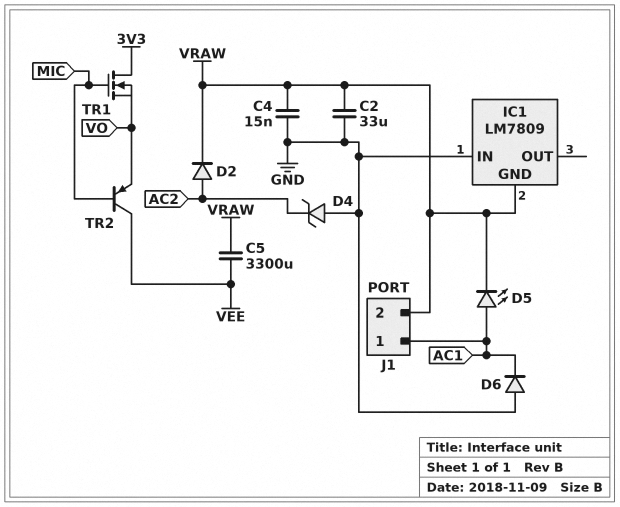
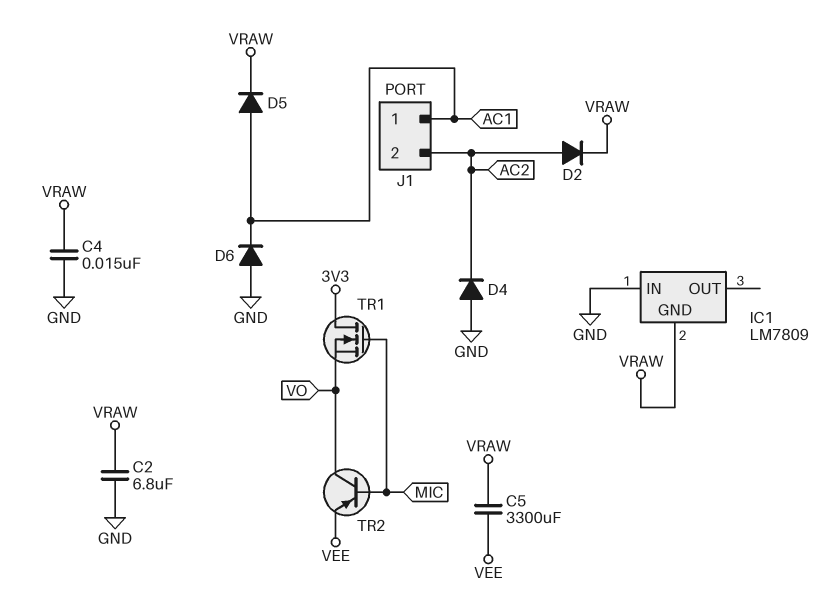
C2: 33uF (GND, VRAW) -> 6.8uF (GND, VRAW)
D4: zener (A GND, K AC2) -> diode (A GND, K AC2)
D5: LED (A AC1, K VRAW) -> diode (A AC1, K VRAW)
J1 pin 2: VRAW -> AC2
TR2: PNP (B MIC, C VEE, E VO) -> PNP (B MIC, C VO, E VEE)

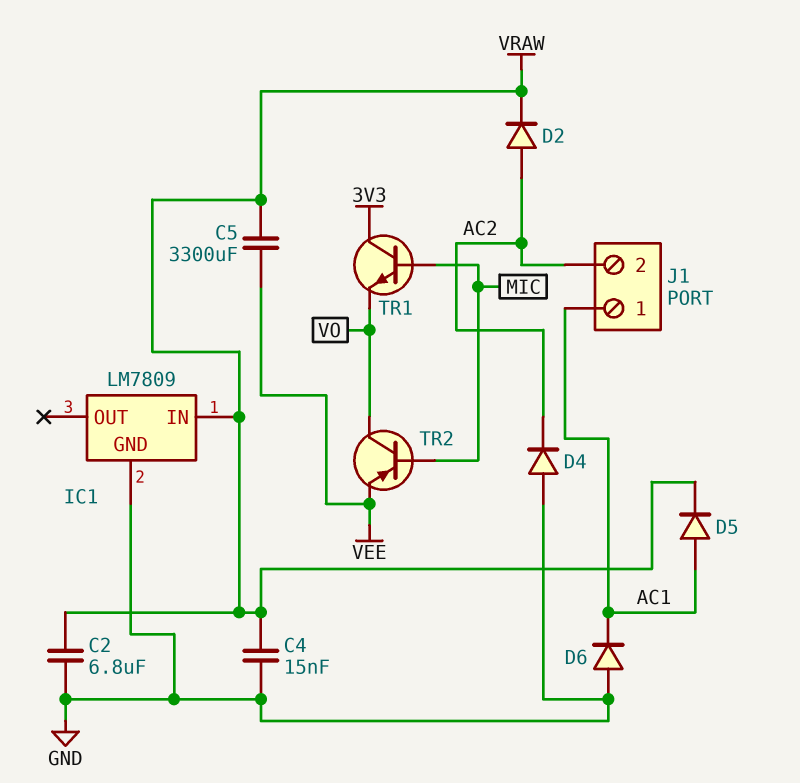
IC1 pin GND: VRAW -> GND
IC1 pin IN: GND -> VRAW
TR1: NMOS (G MIC, D 3V3, S VO) -> NPN (B MIC, C 3V3, E VO)

